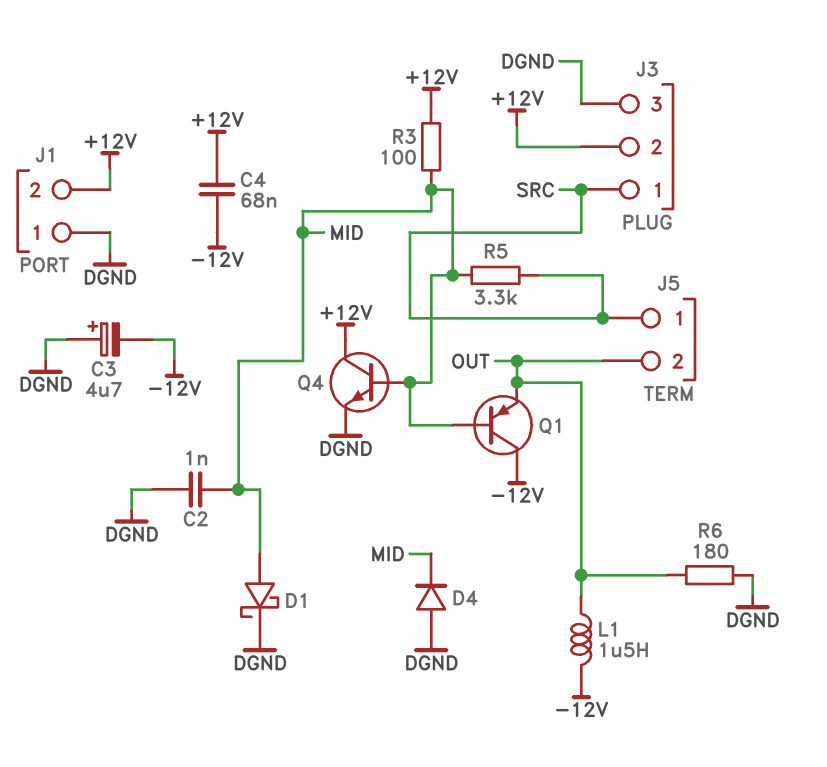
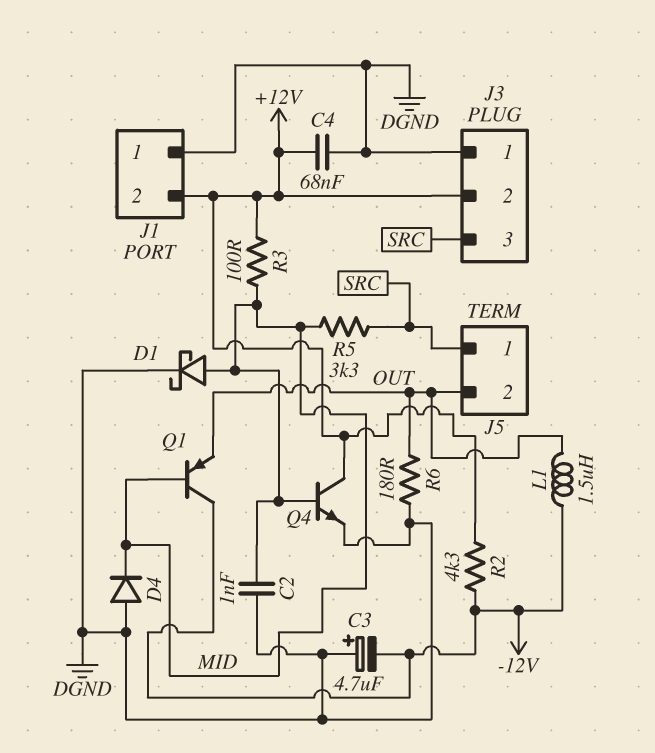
C4: 68nF (+12V, -12V) -> 68nF (+12V, DGND)
J3 pin 1: SRC -> DGND
J3 pin 3: DGND -> SRC
R2: none -> 4.3k (+12V, -12V)

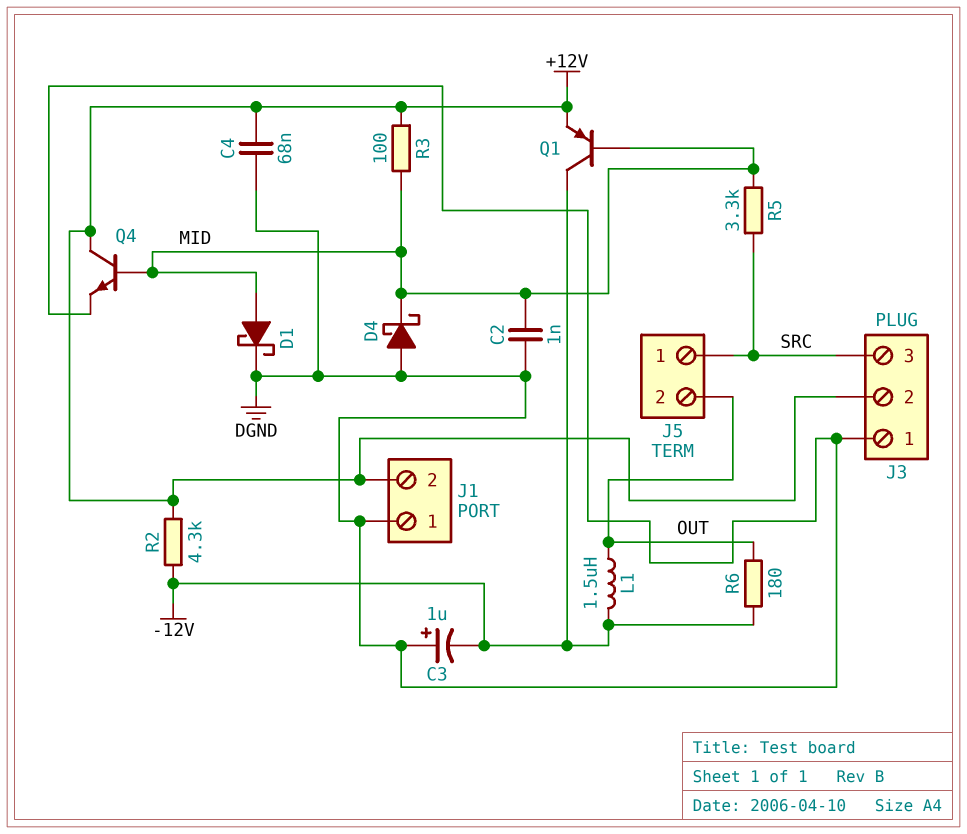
C3: 4.7uF (plus DGND, minus -12V) -> 1uF (plus DGND, minus -12V)
D4: diode (A DGND, K MID) -> schottky (A DGND, K MID)
Q1: PNP (B MID, C -12V, E OUT) -> PNP (B MID, C -12V, E +12V)
R6: 180 (DGND, OUT) -> 180 (-12V, OUT)

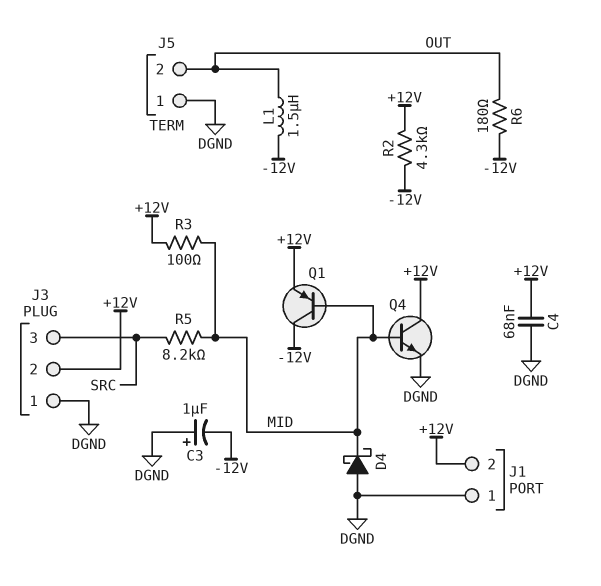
C2: 1nF (DGND, MID) -> none
D1: schottky (A MID, K DGND) -> none
J5 pin 1: SRC -> DGND
R5: 3.3k (MID, SRC) -> 8.2k (MID, SRC)

